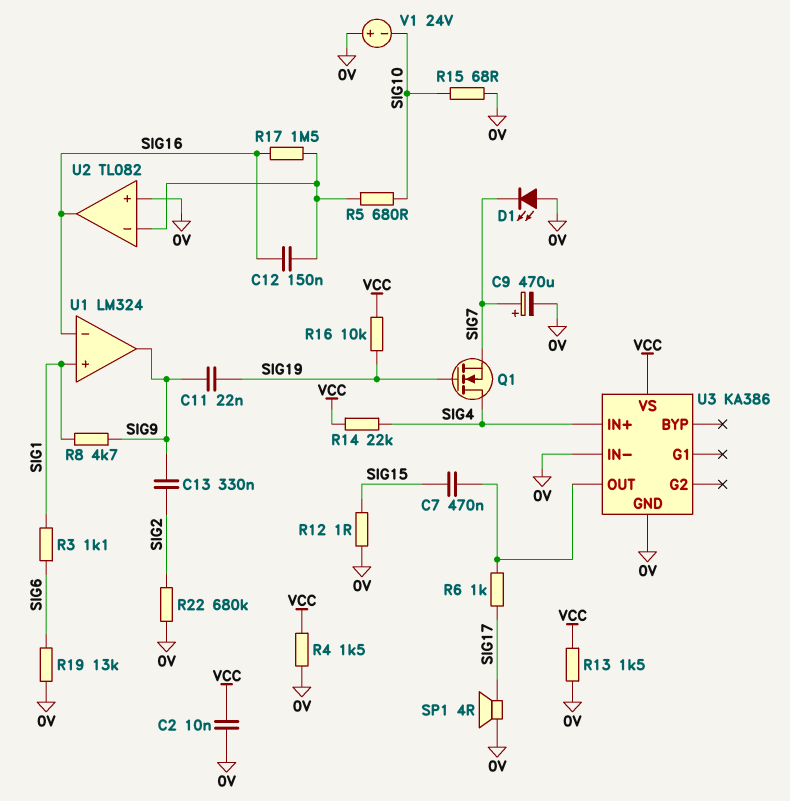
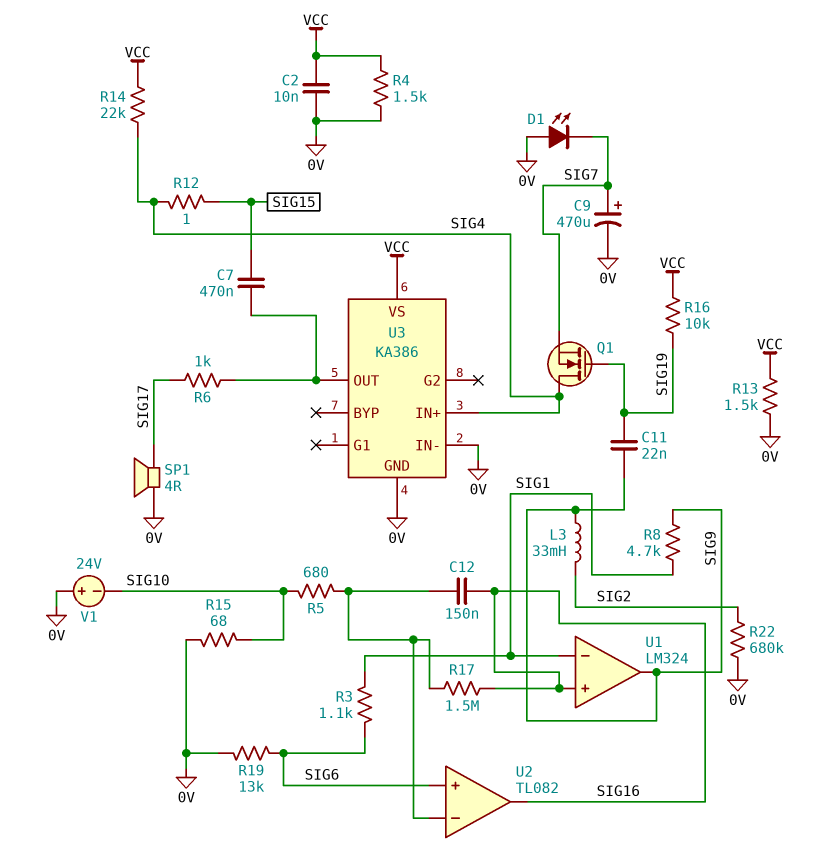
C13: 330nF (SIG2, SIG9) -> none
L3: none -> 33mH (SIG2, SIG9)
R12: 1 (0V, SIG15) -> 1 (SIG4, SIG15)
U1 pin in+: SIG1 -> SIG16
U1 pin in-: SIG16 -> SIG1
U2 pin in+: 0V -> SIG6

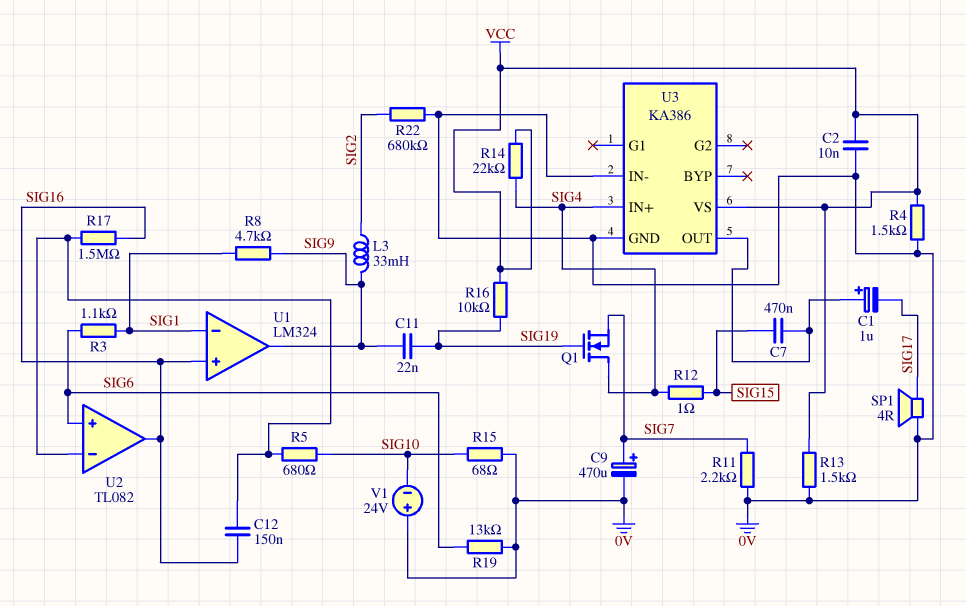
C1: none -> 1uF (plus U3/OUT, minus SIG17)
D1: LED (A 0V, K SIG7) -> none
R6: 1k (SIG17, U3/OUT) -> none
R11: none -> 2.2k (0V, SIG7)

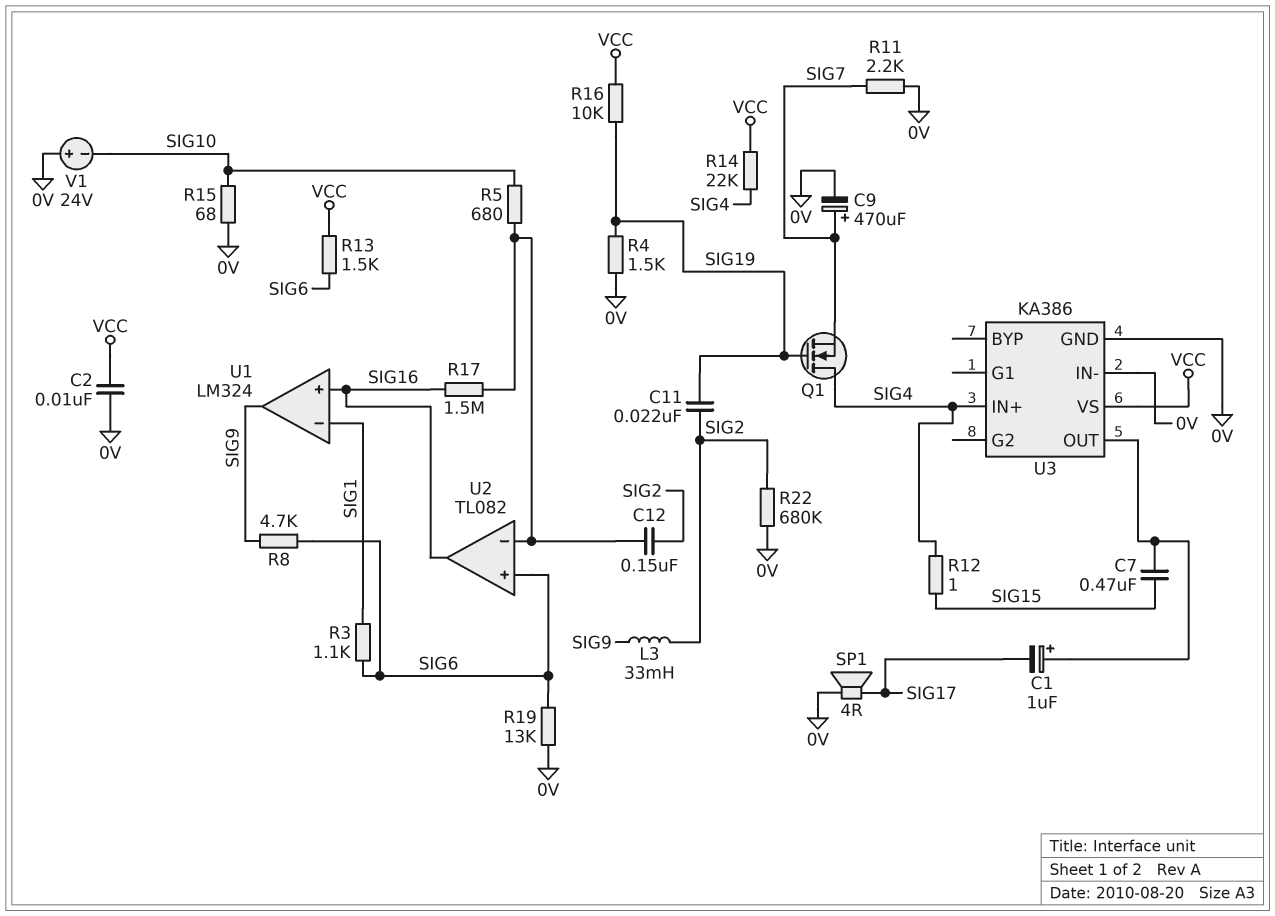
C11: 22nF (SIG9, SIG19) -> 22nF (SIG2, SIG19)
C12: 150nF (SIG16, U2/in-) -> 150nF (SIG2, U2/in-)
R4: 1.5k (0V, VCC) -> 1.5k (0V, SIG19)
R8: 4.7k (SIG1, SIG9) -> 4.7k (SIG6, SIG9)
R13: 1.5k (0V, VCC) -> 1.5k (SIG6, VCC)

